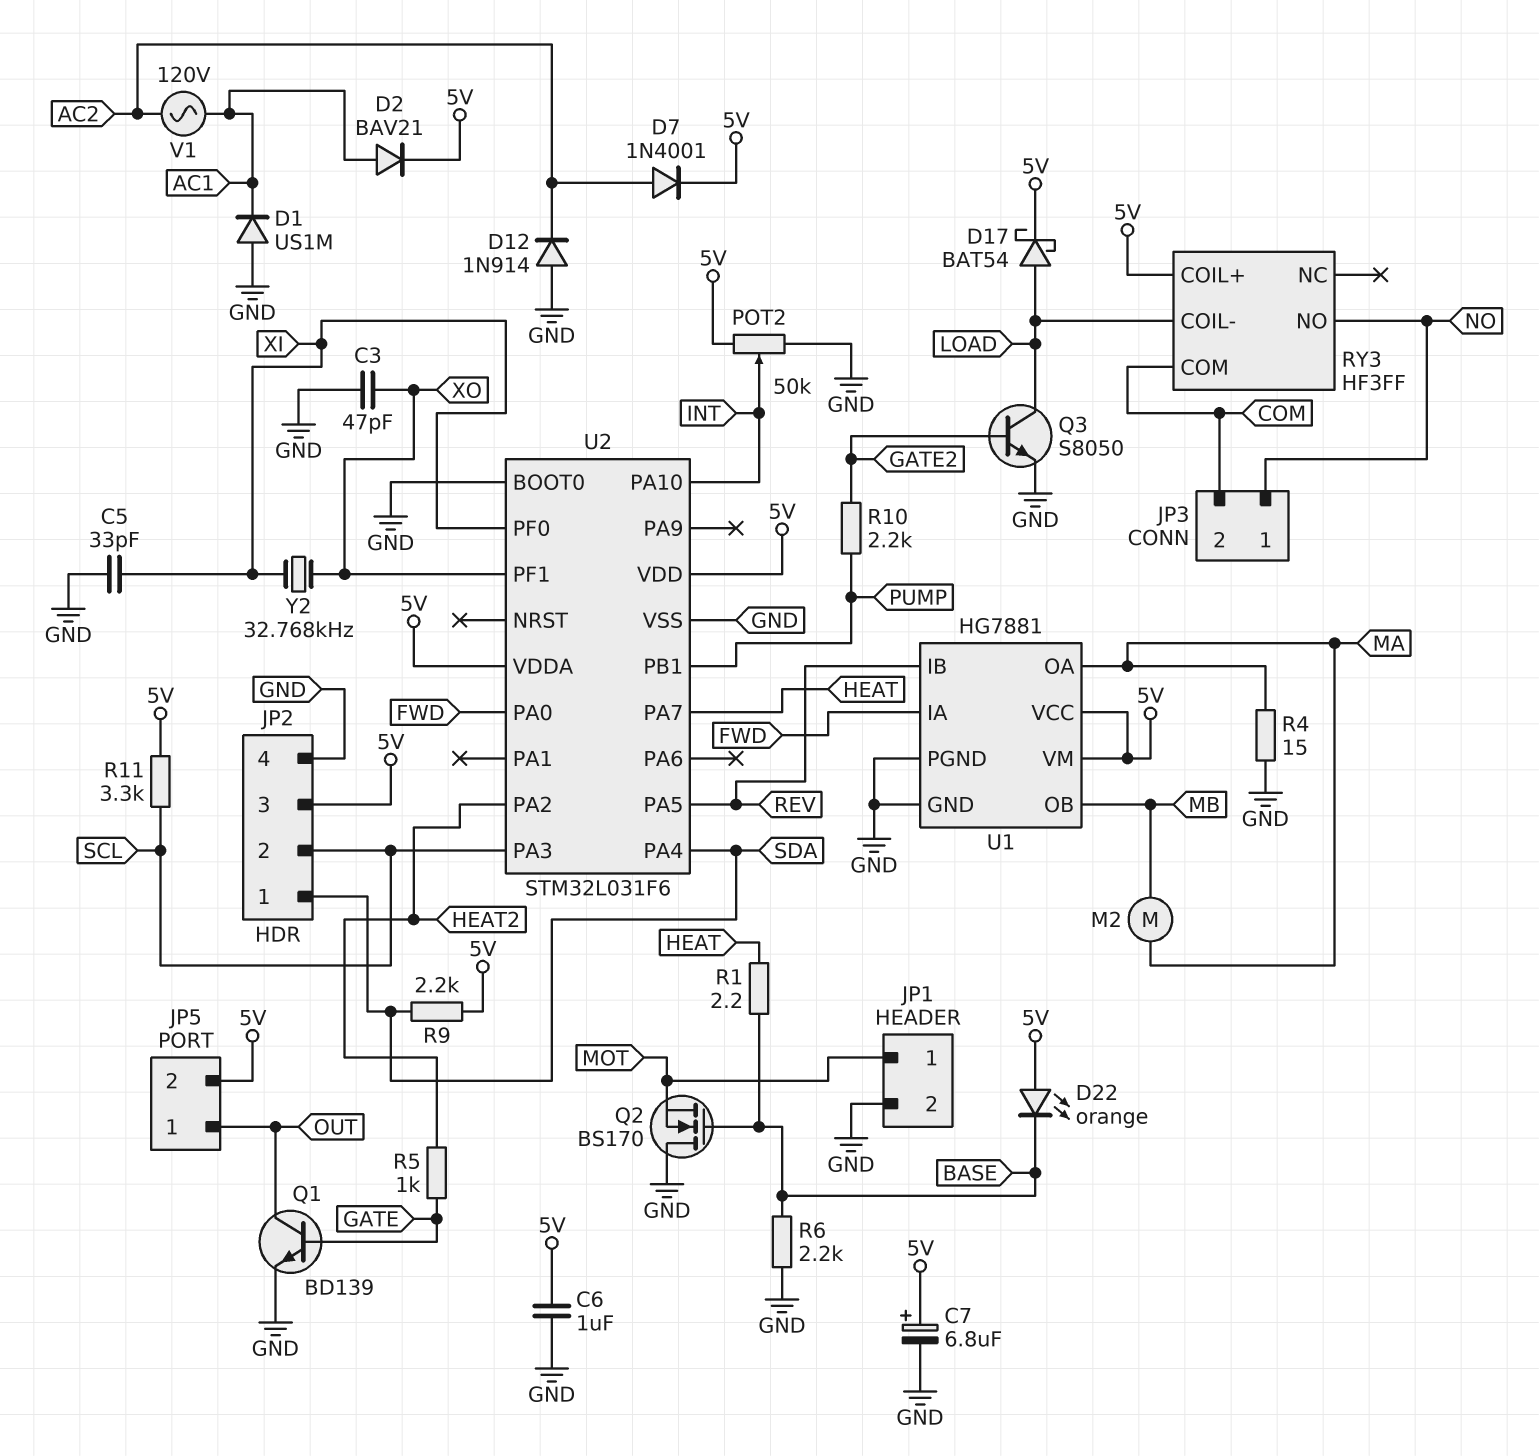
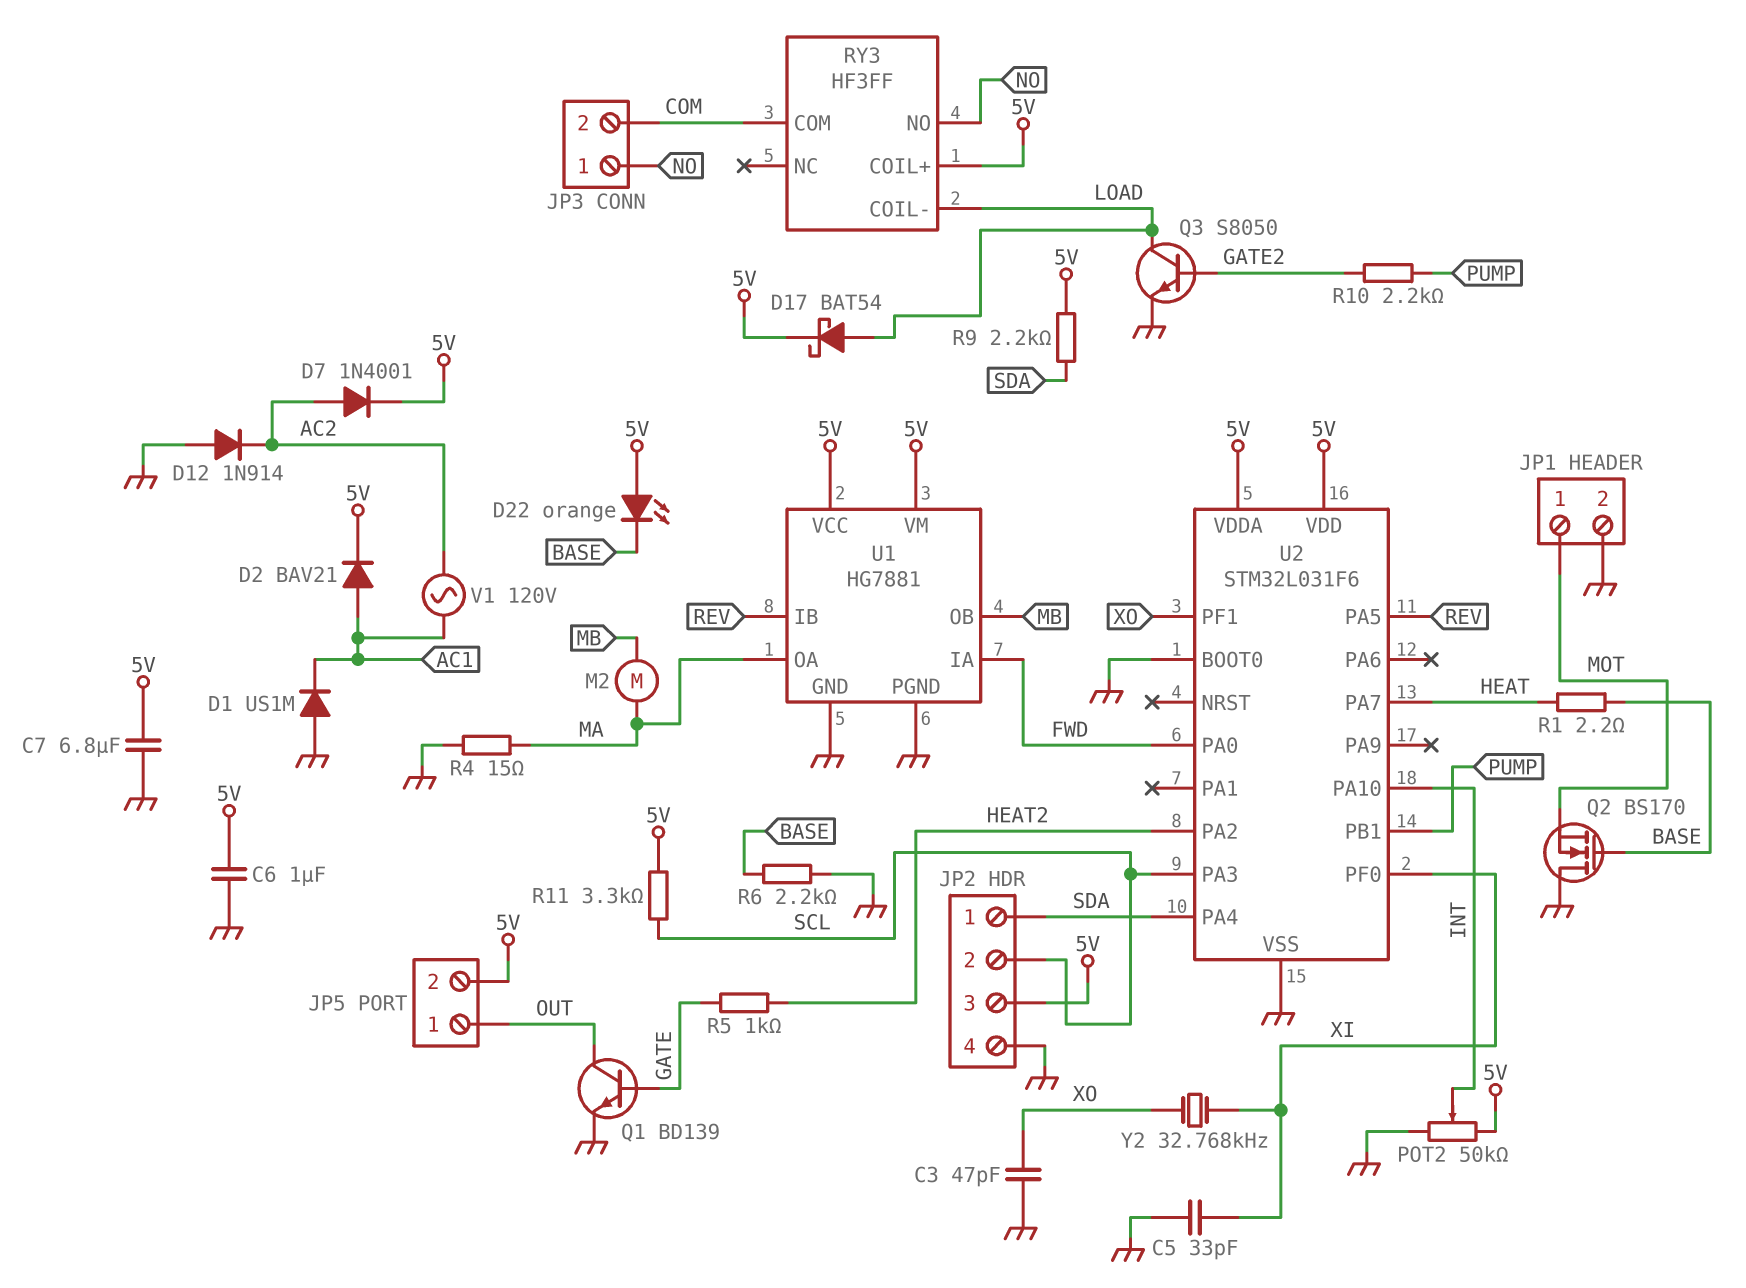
C7: 6.8uF (plus 5V, minus GND) -> 6.8uF (5V, GND)

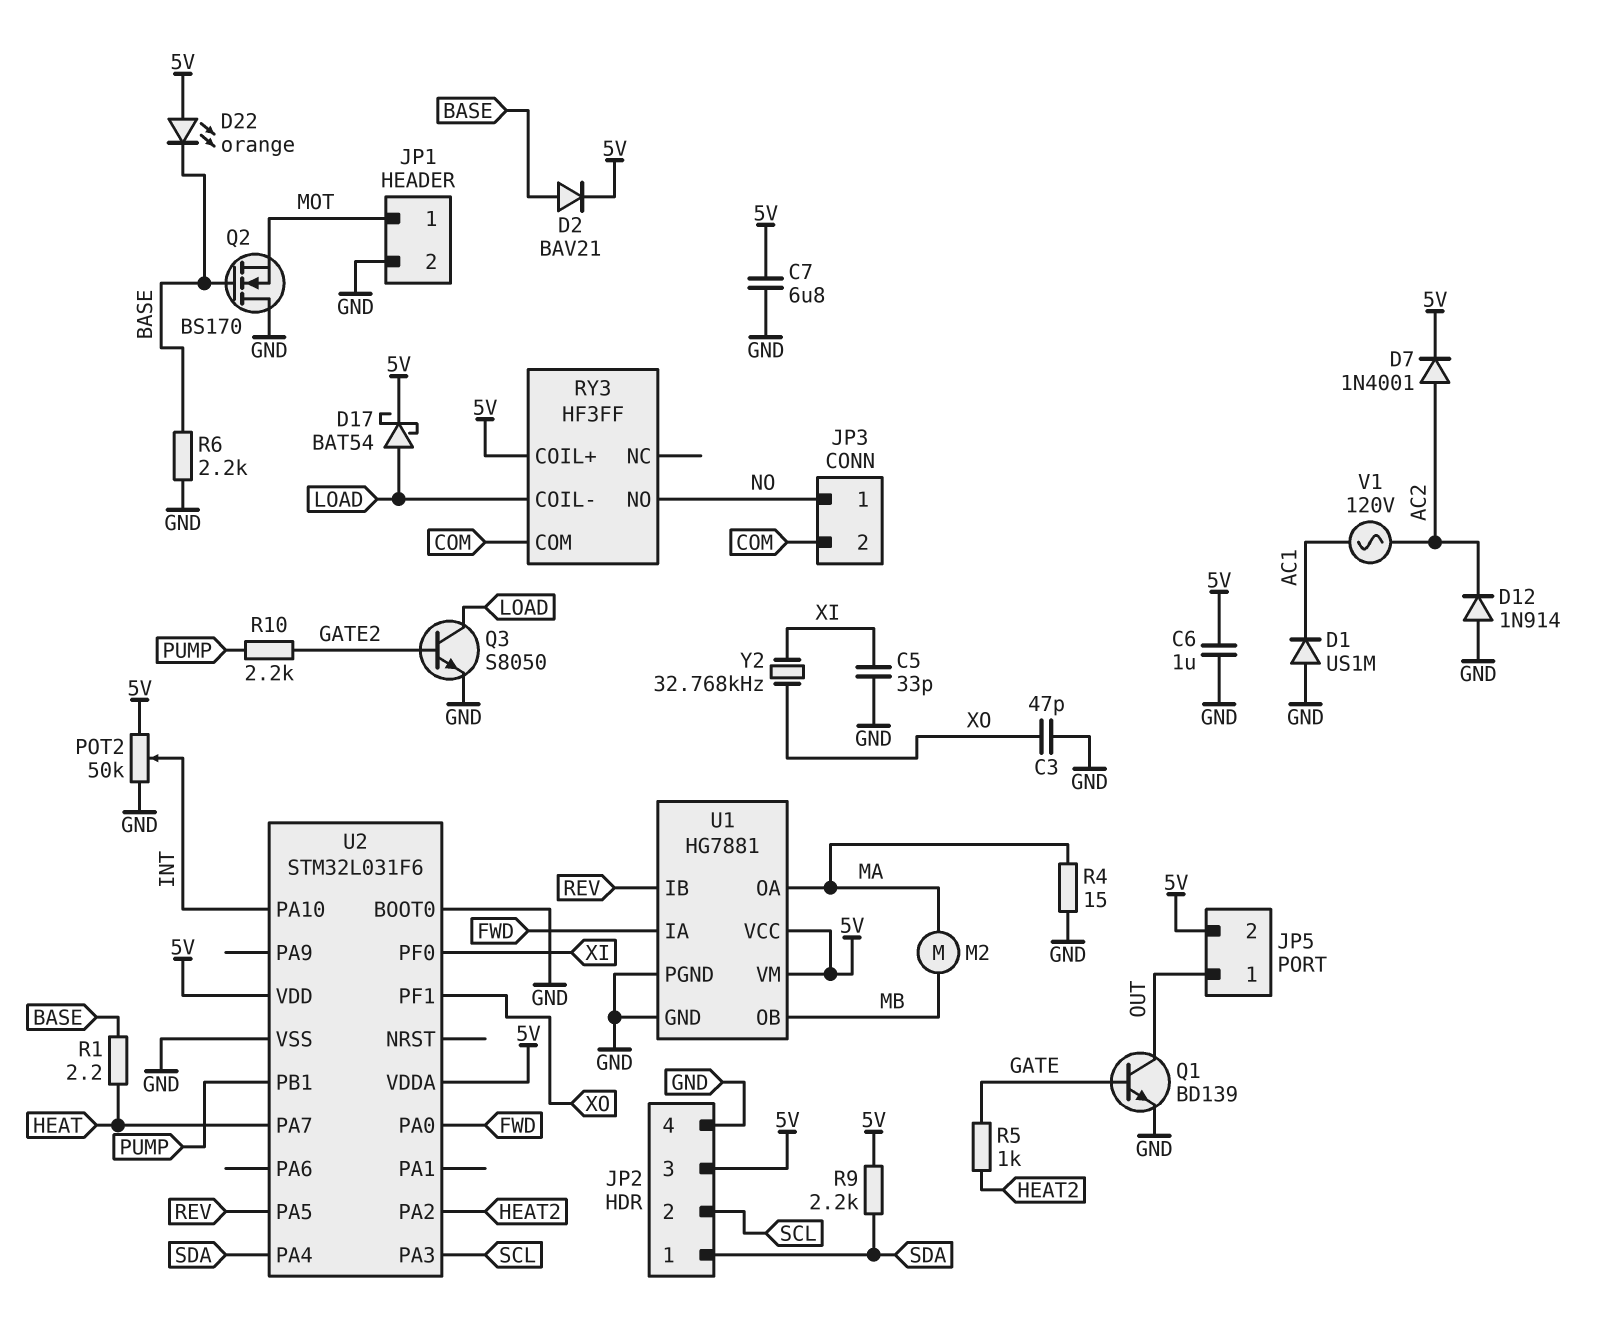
D2: diode BAV21 (A AC1, K 5V) -> diode BAV21 (A BASE, K 5V)
R11: 3.3k (5V, SCL) -> none

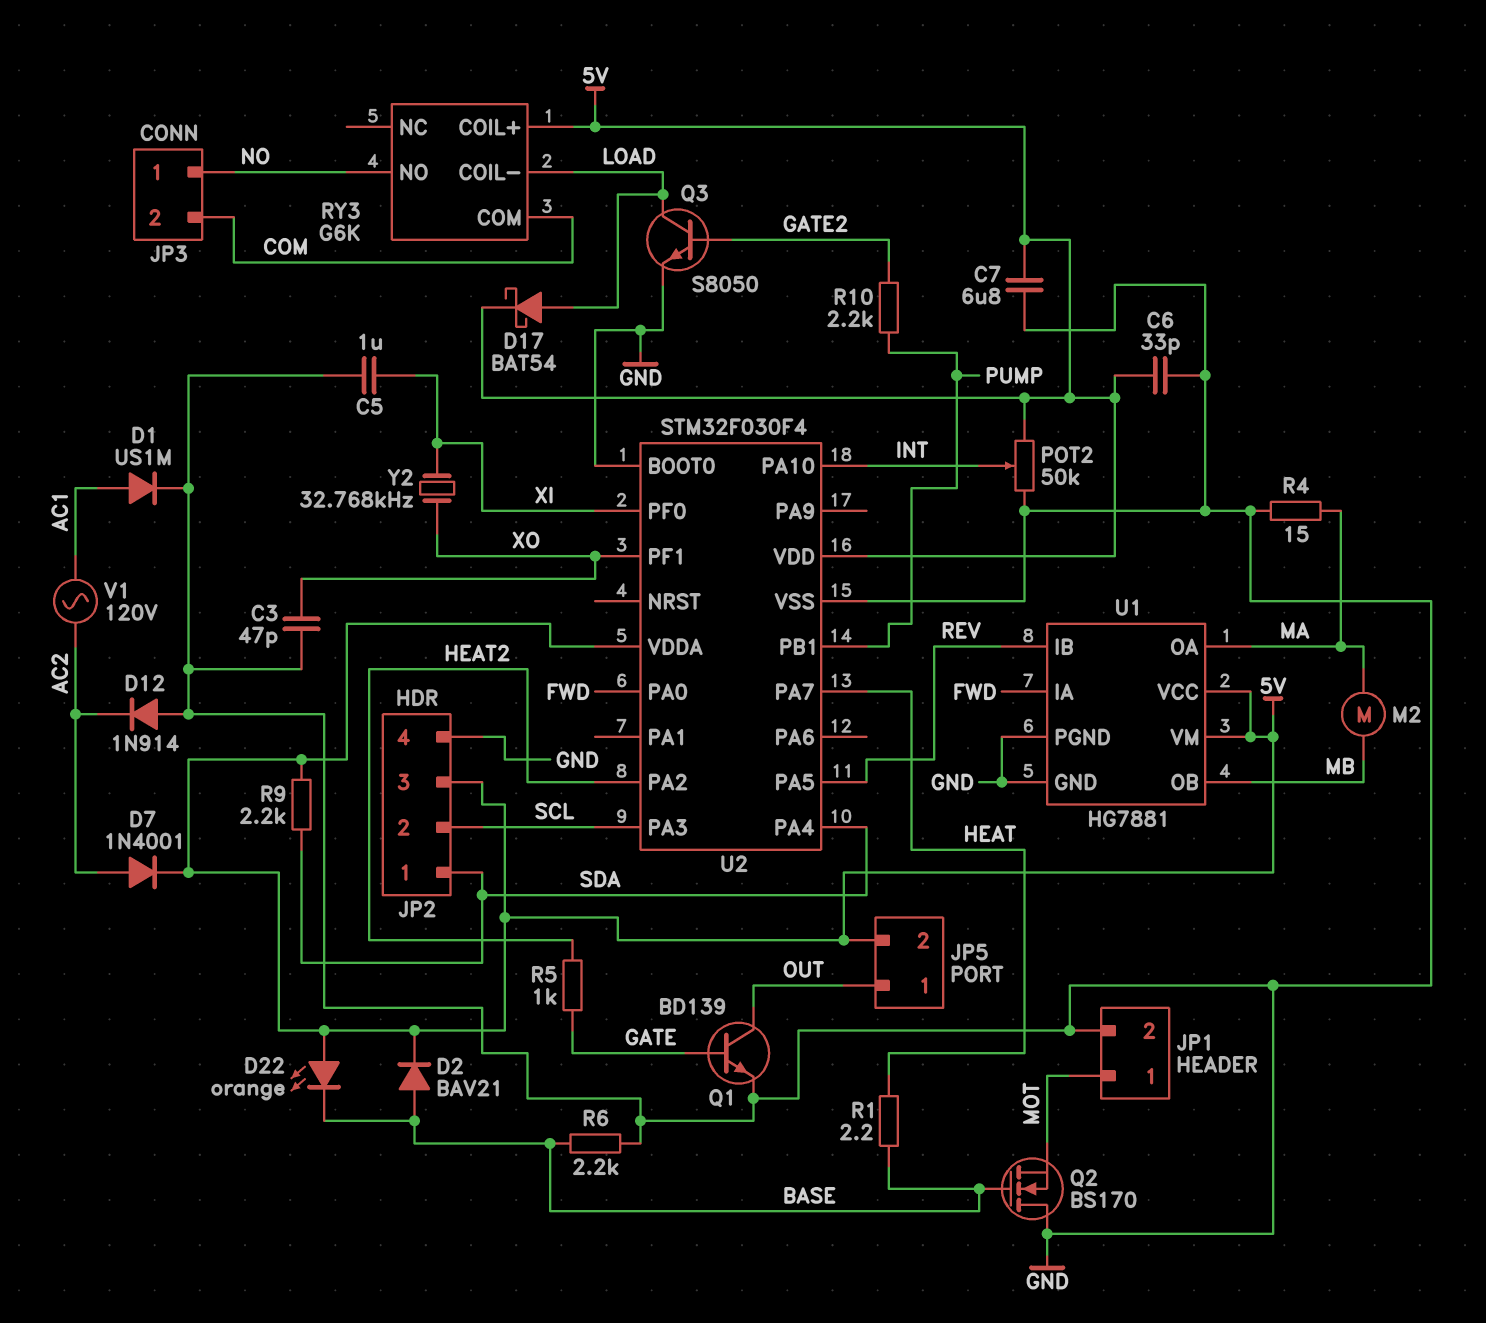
C5: 33pF (GND, XI) -> 1uF (GND, XI)
C6: 1uF (5V, GND) -> 33pF (5V, GND)
D1: diode US1M (A GND, K AC1) -> diode US1M (A AC1, K GND)
RY3: HF3FF -> G6K
U2: STM32L031F6 -> STM32F030F4

